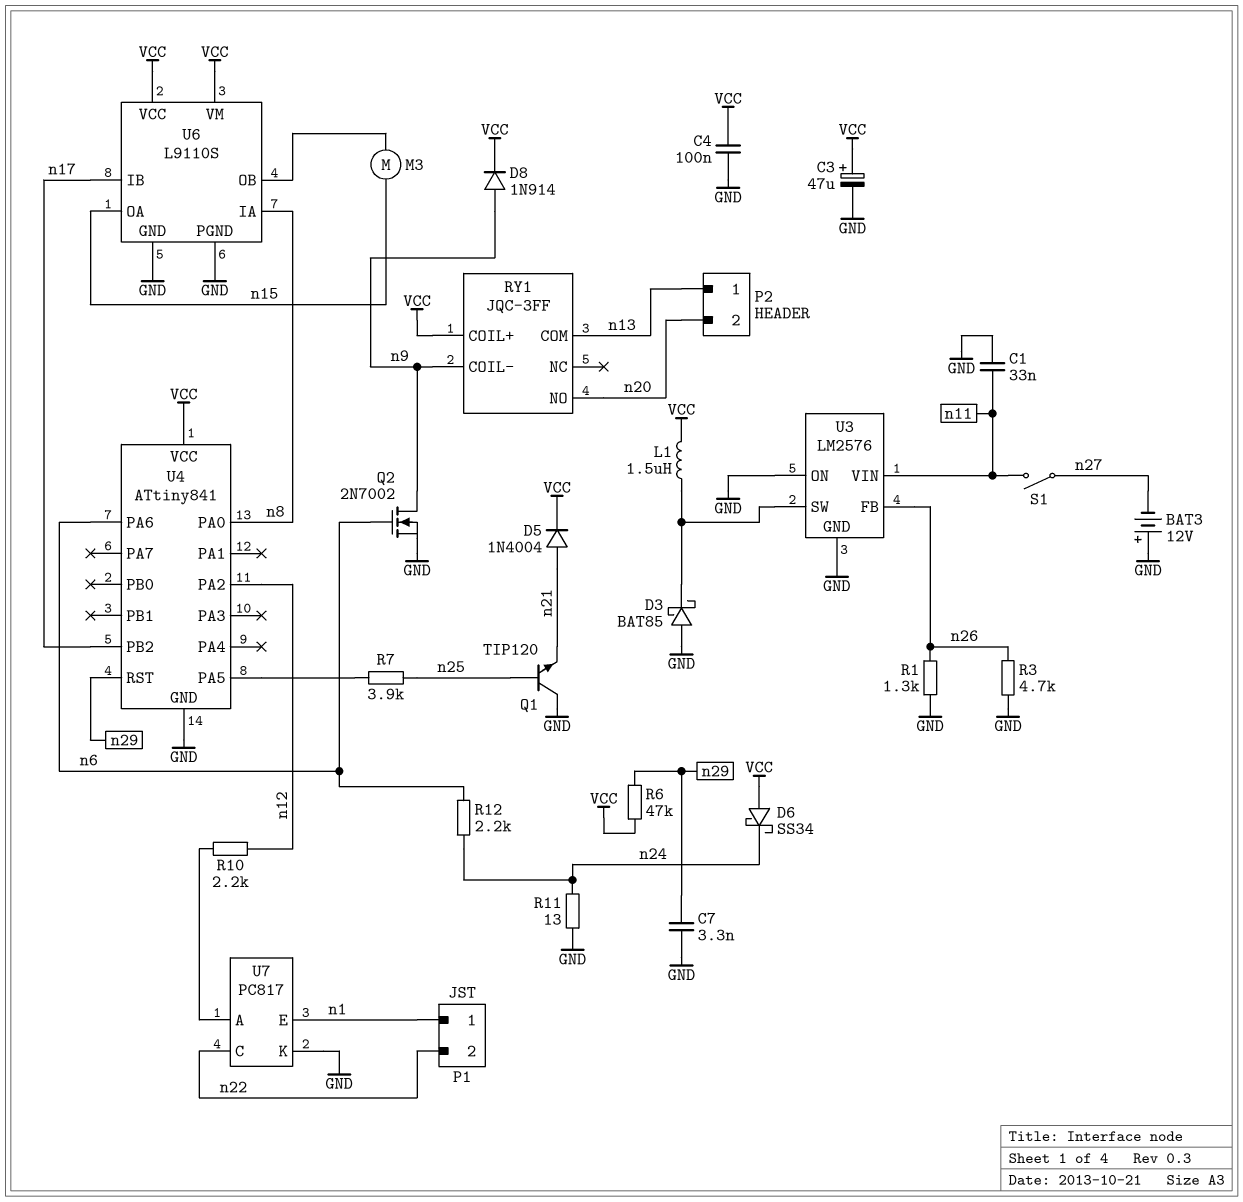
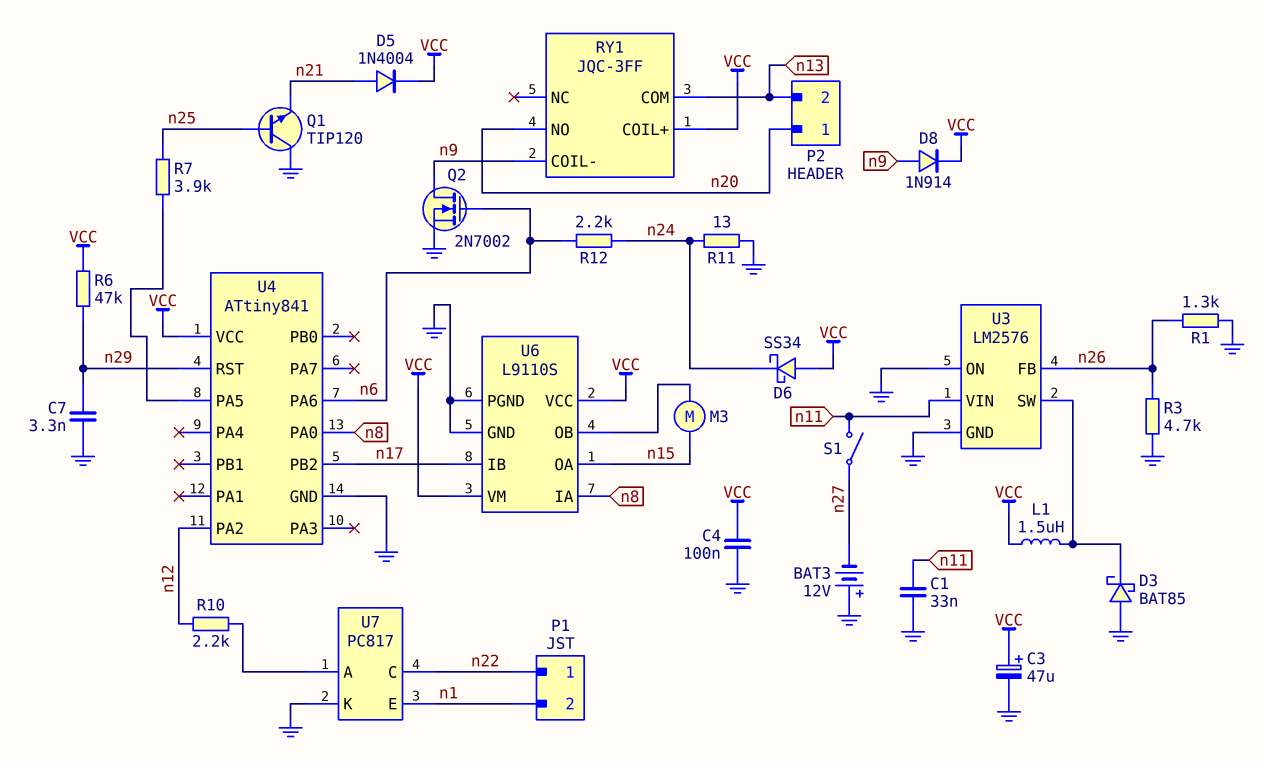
P1 pin 1: n1 -> n22
P1 pin 2: n22 -> n1
P2 pin 1: n13 -> n20
P2 pin 2: n20 -> n13

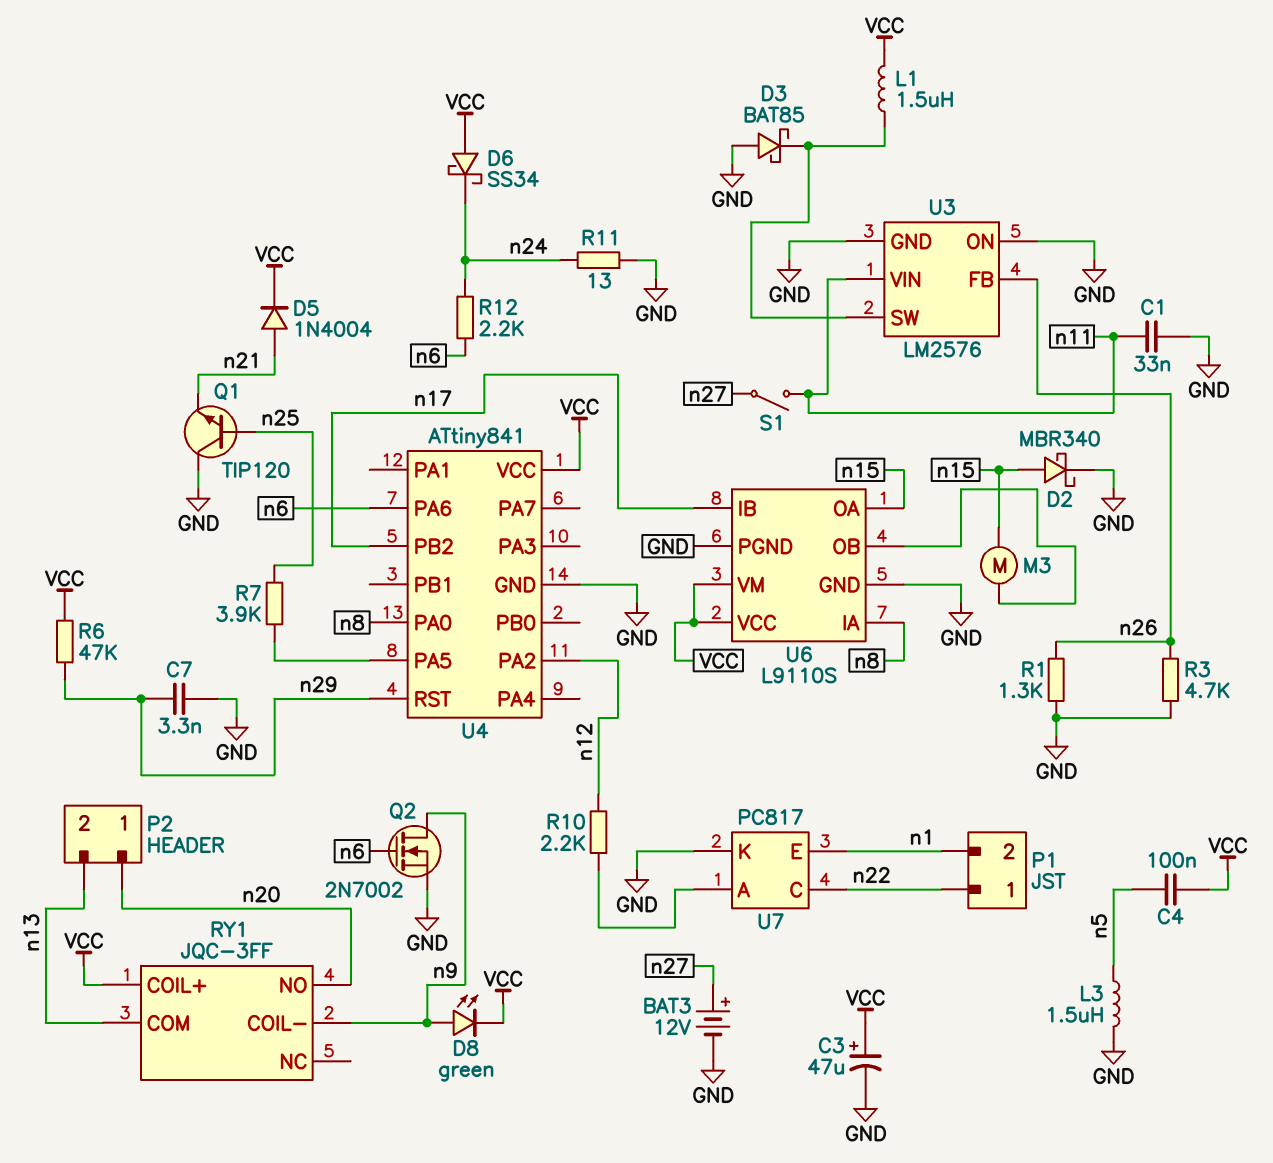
BAT3: 12V (plus GND, minus n27) -> 12V (plus n27, minus GND)
C4: 100nF (GND, VCC) -> 100nF (VCC, n5)
D2: none -> schottky MBR340 (A n15, K GND)
D8: diode 1N914 (A n9, K VCC) -> LED green (A n9, K VCC)
L3: none -> 1.5uH (GND, n5)

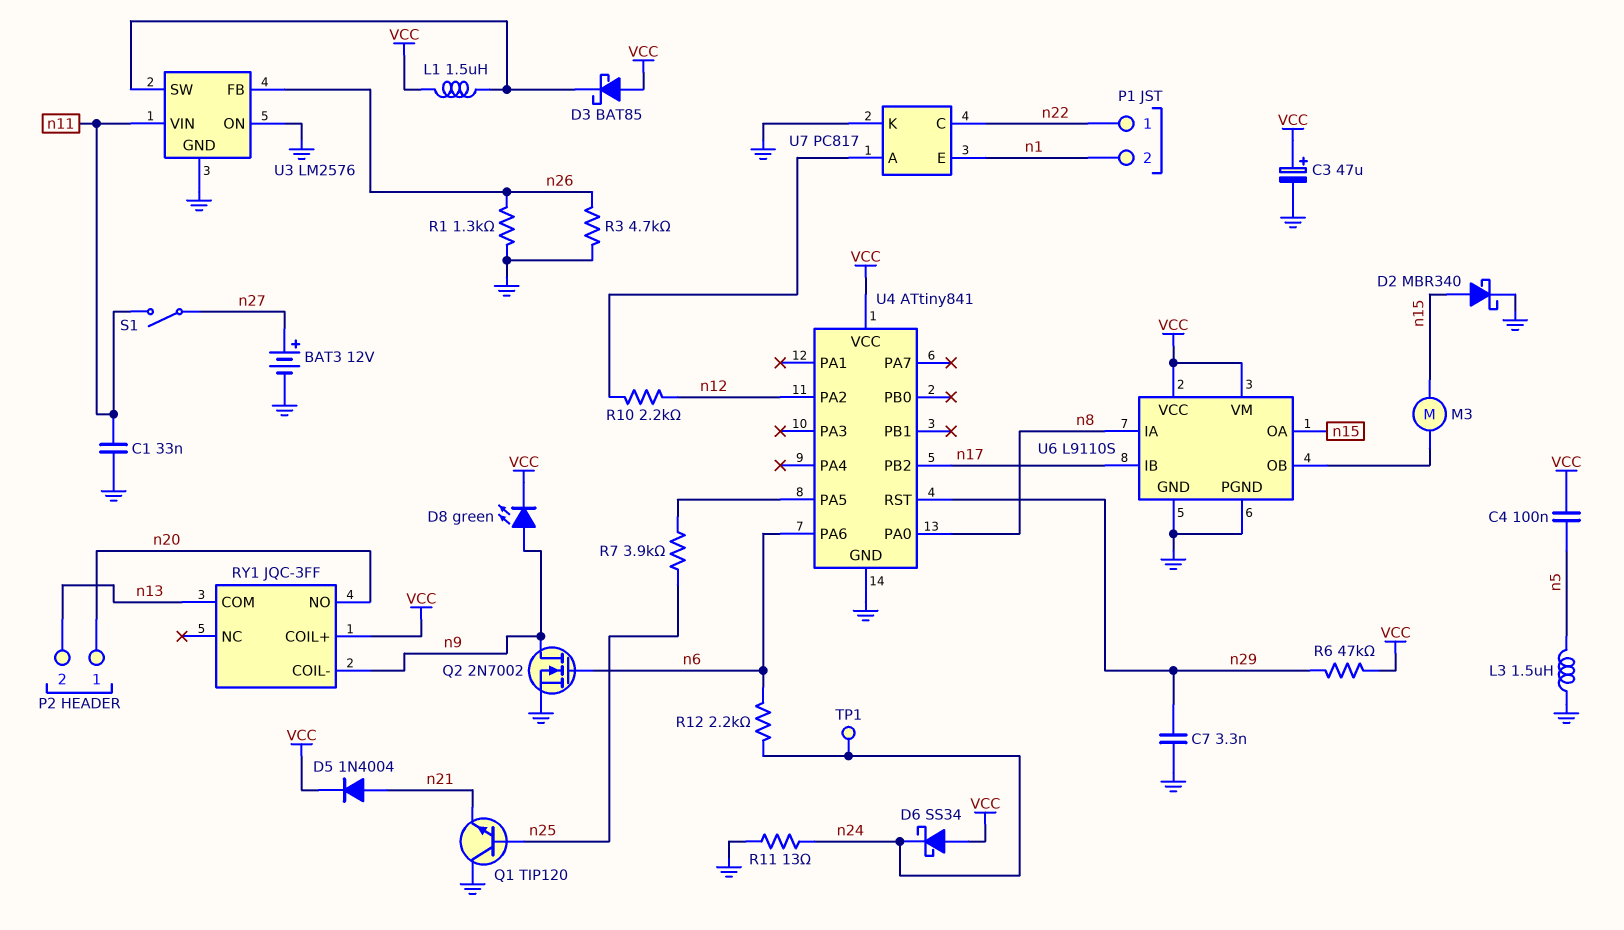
D3: schottky BAT85 (A GND, K U3/SW) -> schottky BAT85 (A VCC, K U3/SW)
TP1: none -> test point (n24)

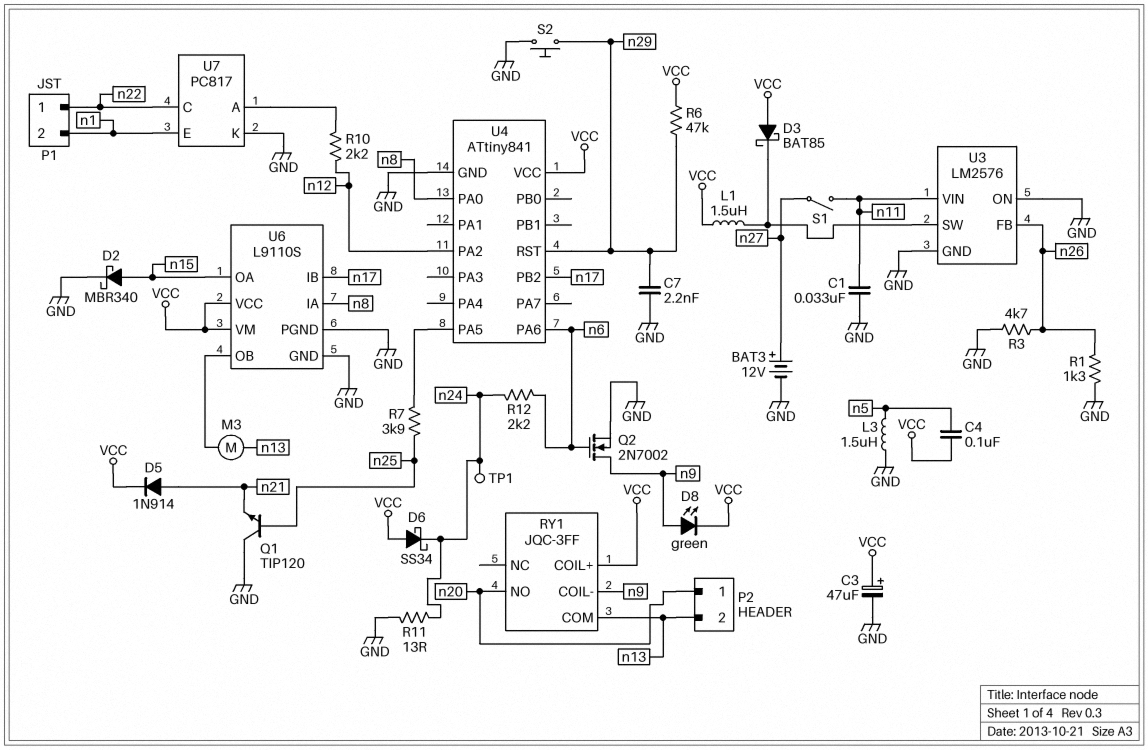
C7: 3.3nF (GND, n29) -> 2.2nF (GND, n29)
D5: diode 1N4004 (A n21, K VCC) -> diode 1N914 (A n21, K VCC)
M3: motor (U6/OB, n15) -> motor (U6/OB, n13)
S2: none -> button (GND, n29)

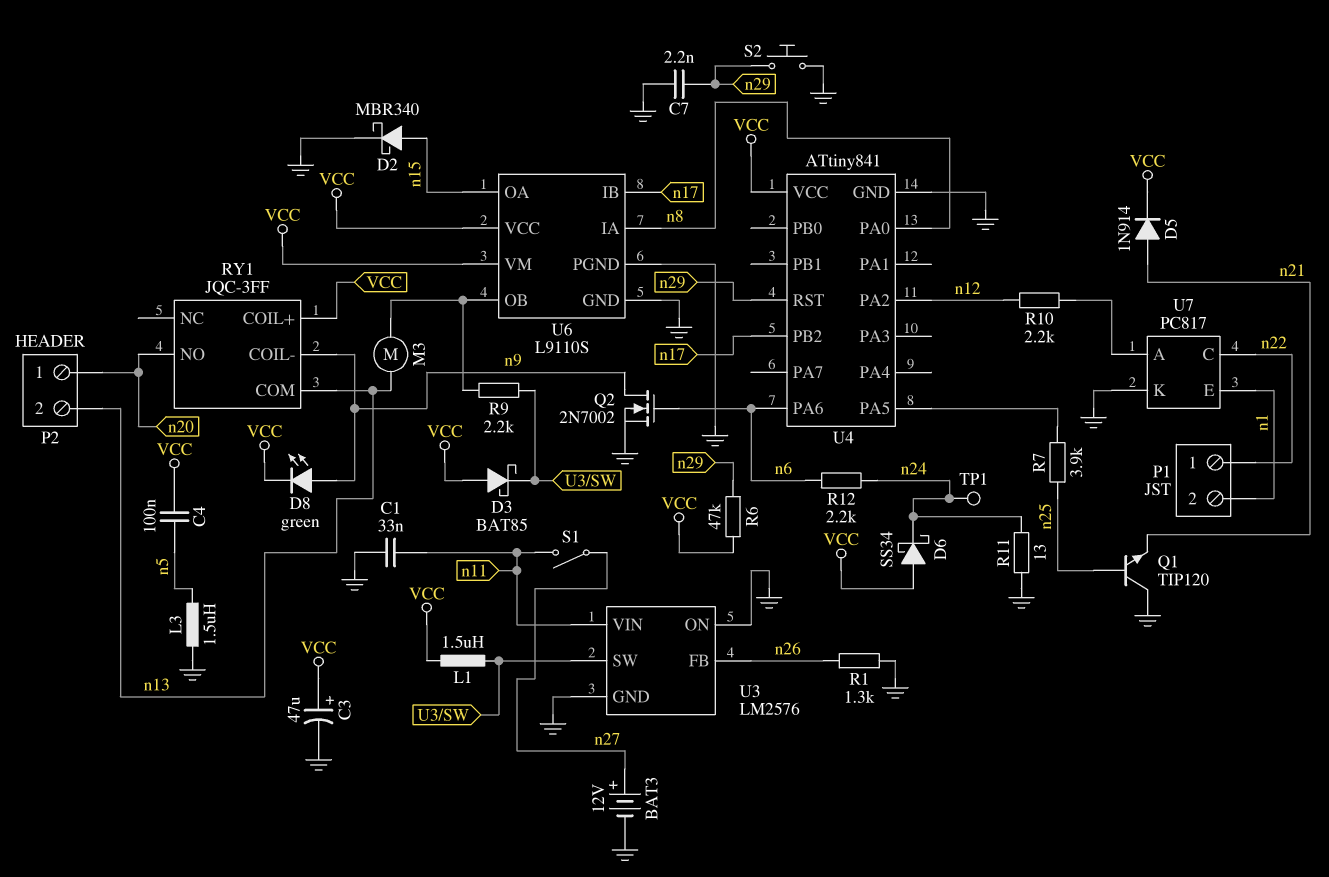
R3: 4.7k (GND, n26) -> none
R9: none -> 2.2k (U3/SW, U6/OB)

